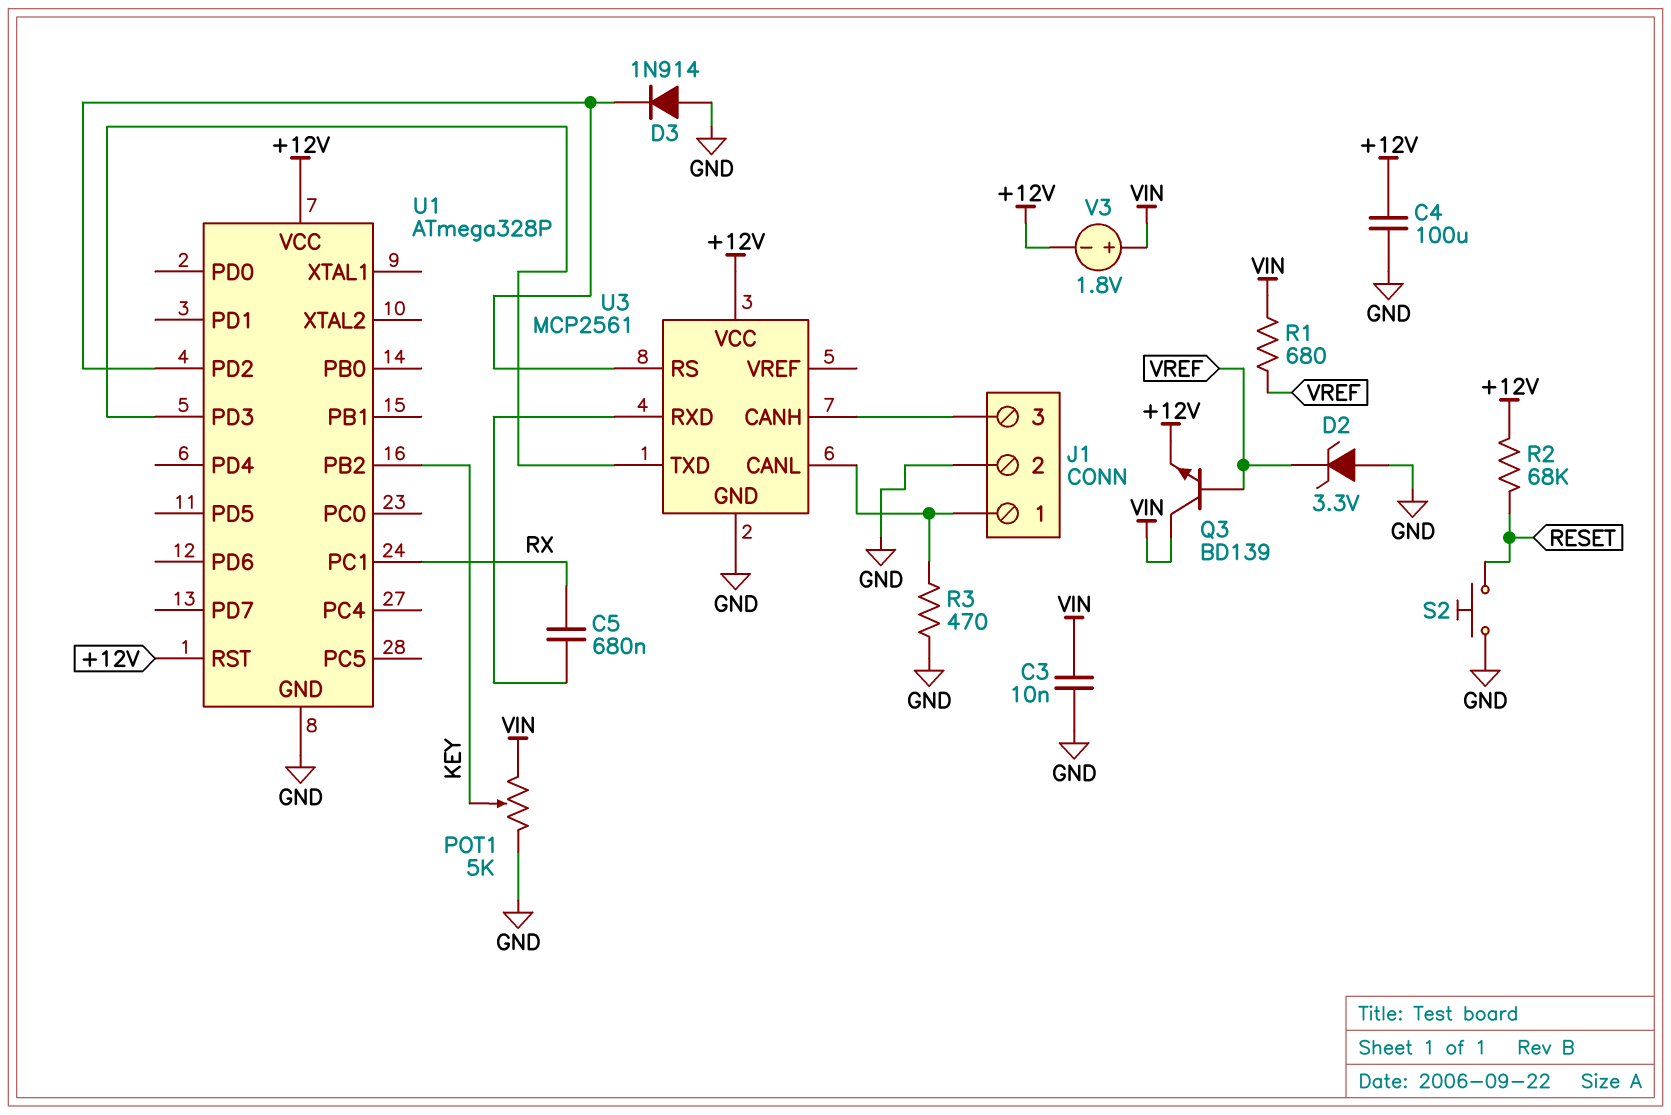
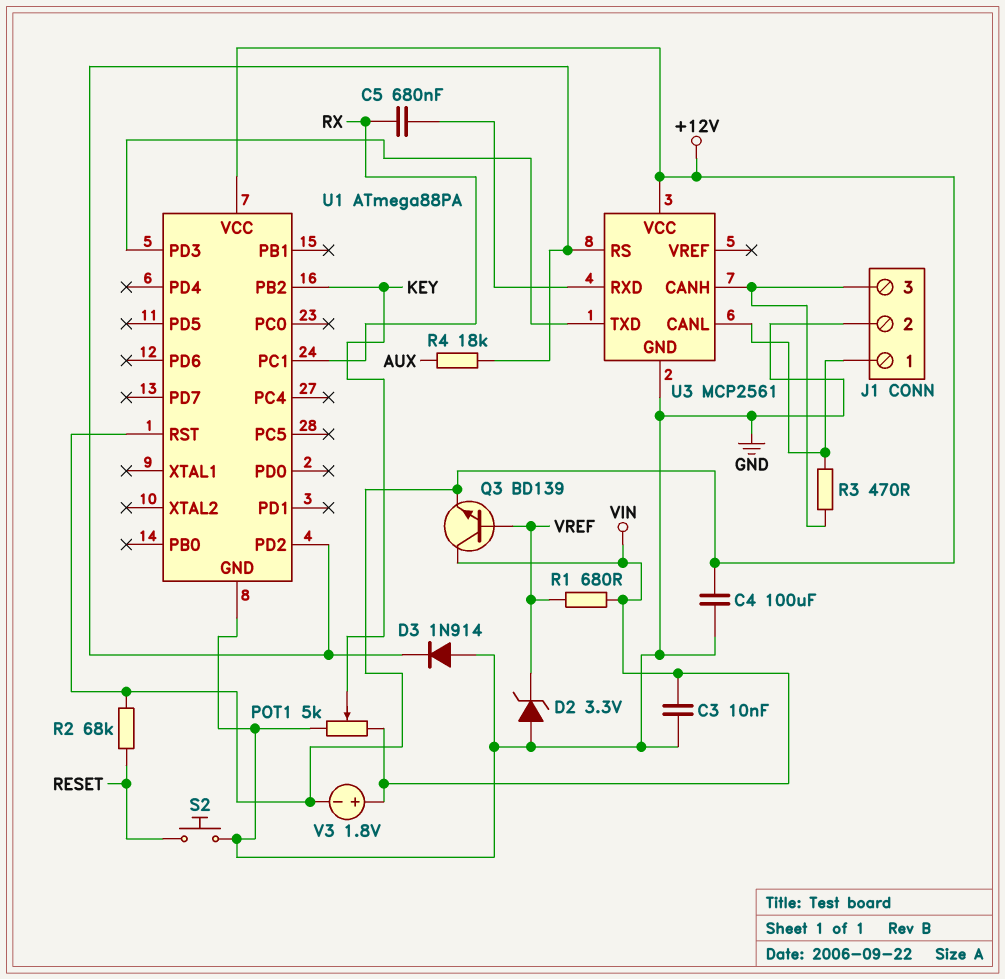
R3: 470 (GND, J1/1) -> 470 (J1/1, J1/3)
R4: none -> 18k (AUX, U1/PD2)
U1: ATmega328P -> ATmega88PA

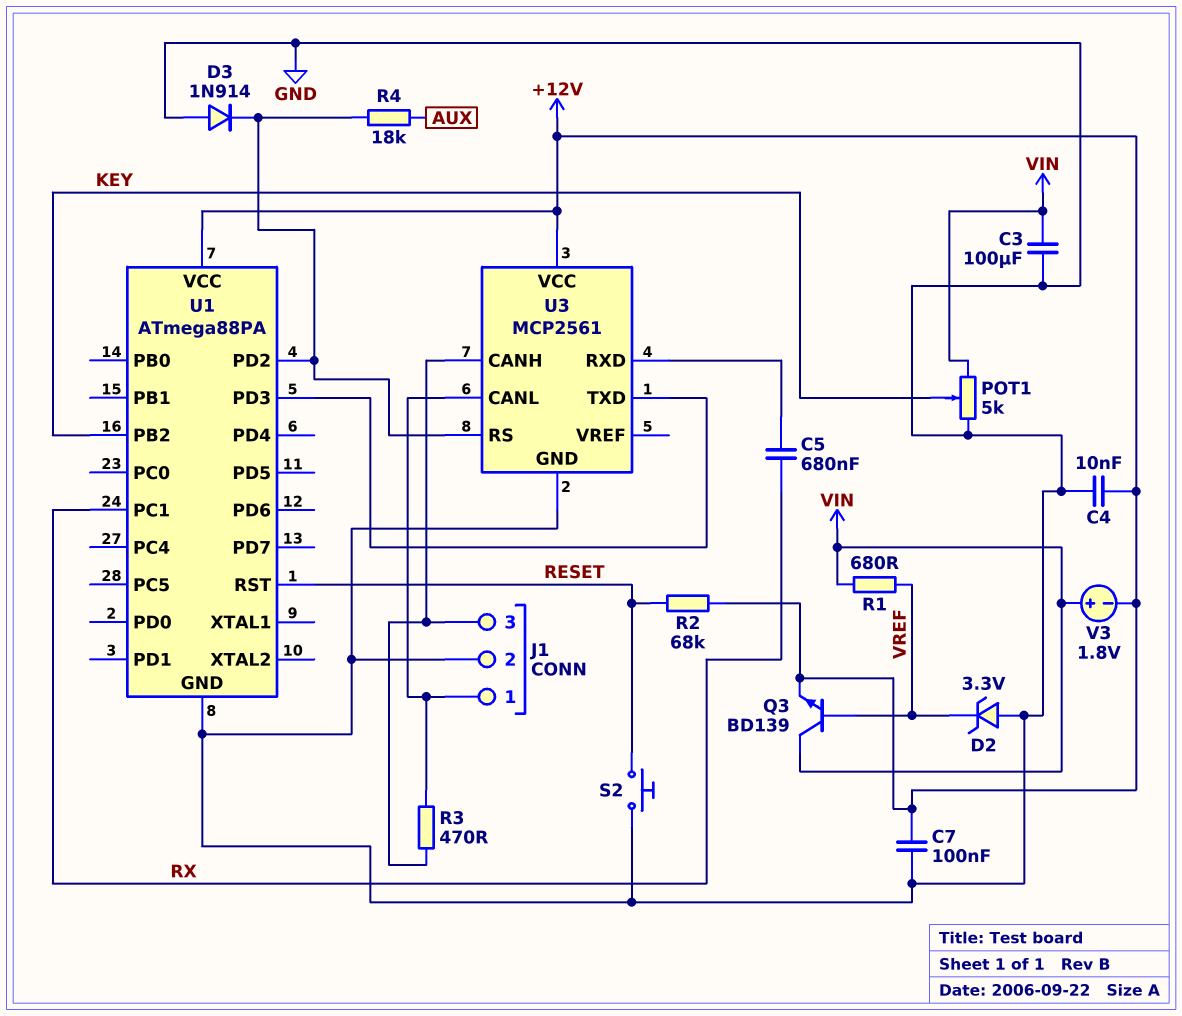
C3: 10nF (GND, VIN) -> 100uF (GND, VIN)
C4: 100uF (+12V, GND) -> 10nF (+12V, GND)
C7: none -> 100nF (+12V, GND)
U1 pin RST: +12V -> RESET

